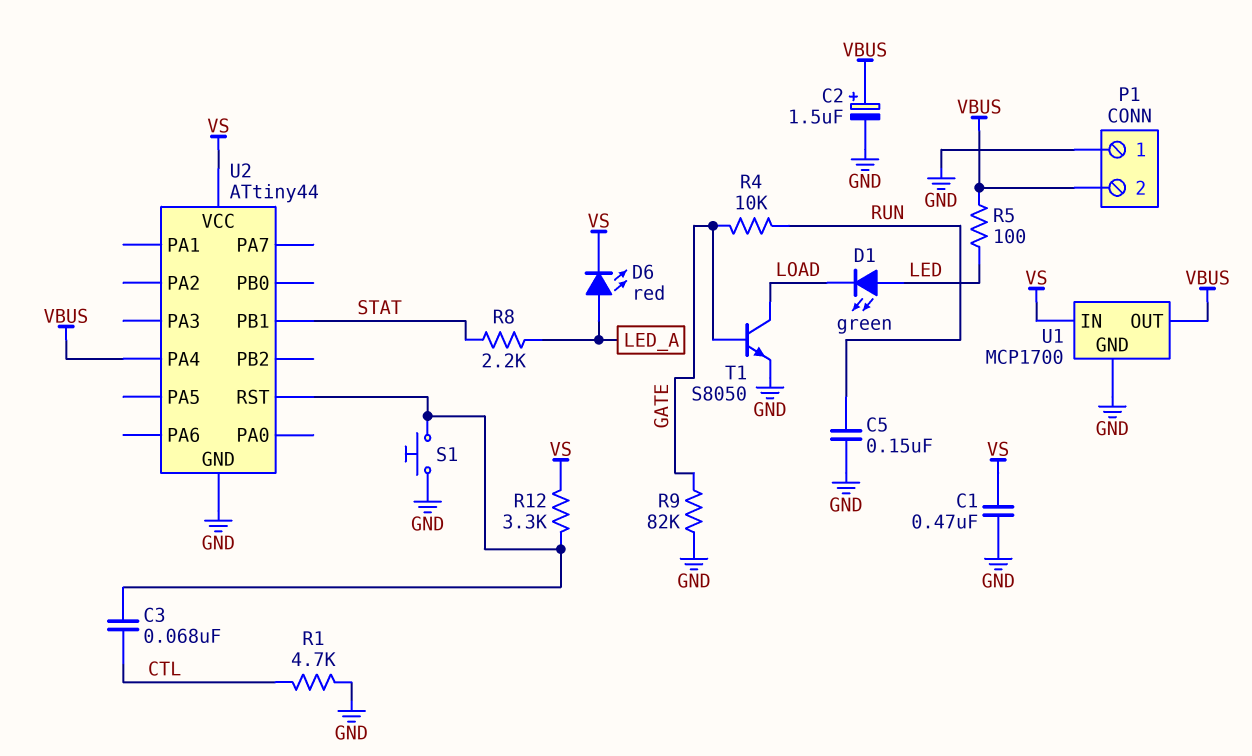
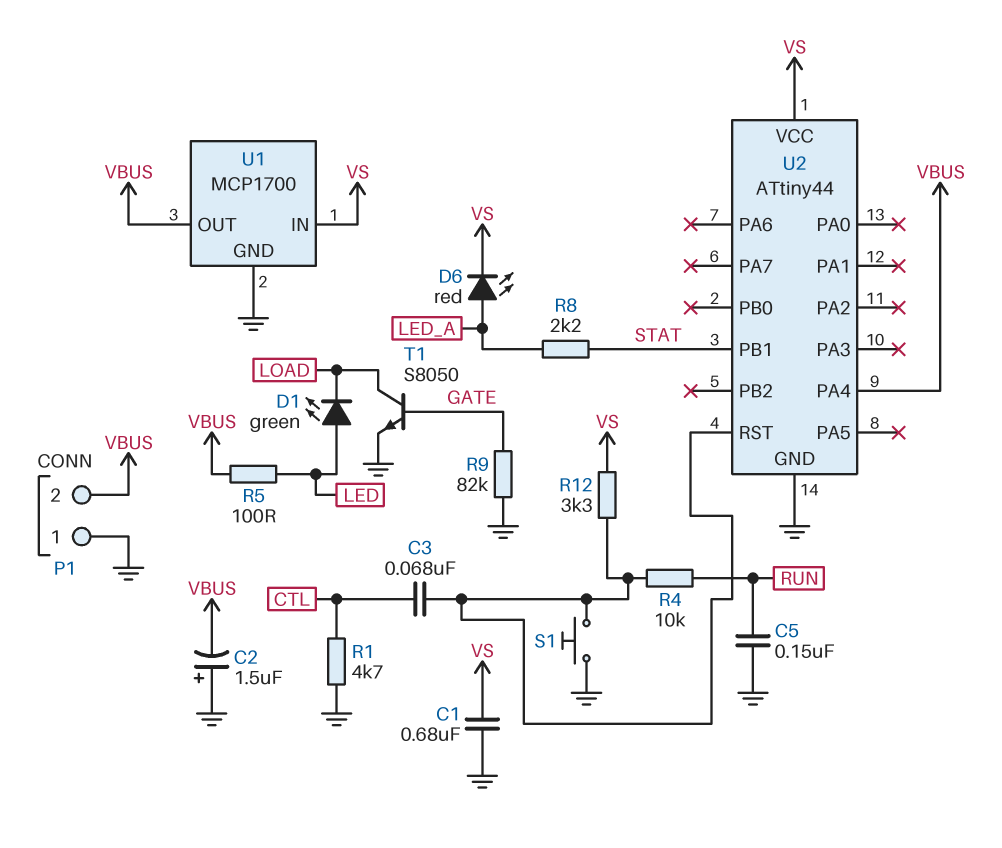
C1: 470nF (GND, VS) -> 680nF (GND, VS)
C2: 1.5uF (plus VBUS, minus GND) -> 1.5uF (plus GND, minus VBUS)
R4: 10k (GATE, RUN) -> 10k (RUN, U2/RST)

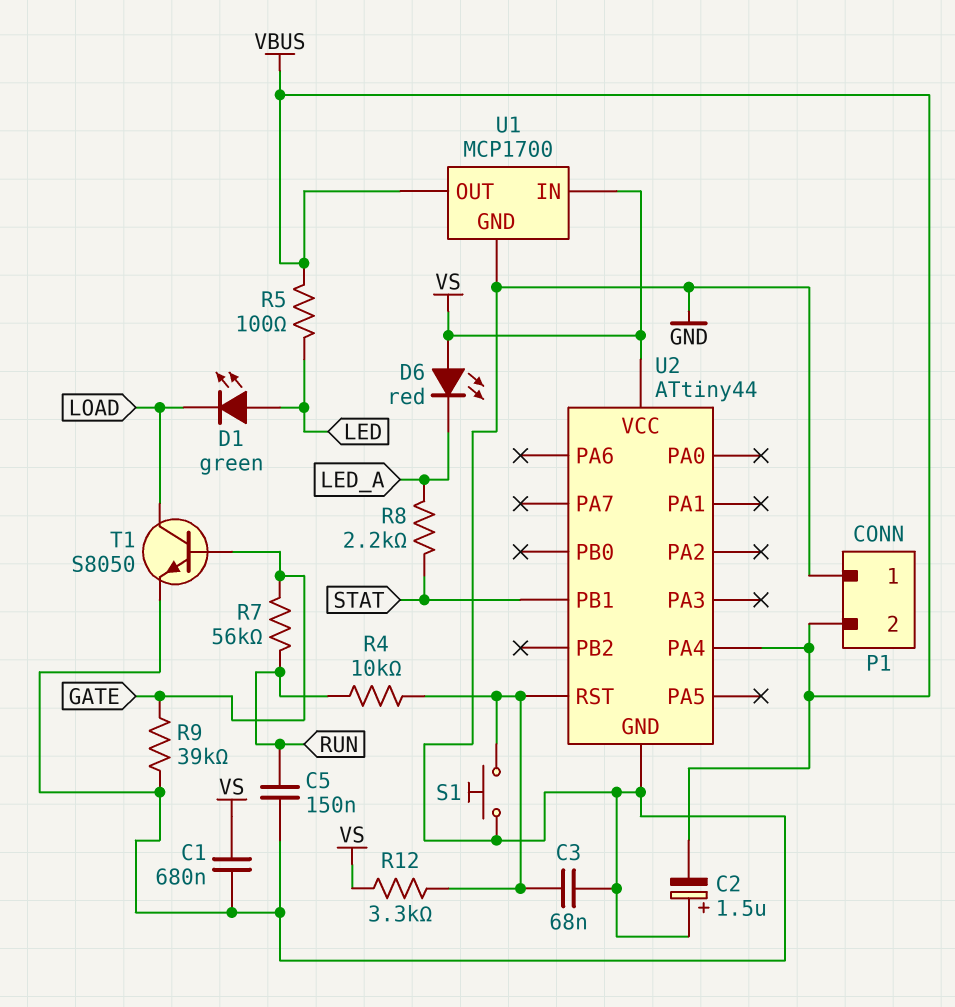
C3: 68nF (CTL, U2/RST) -> 68nF (GND, U2/RST)
D6: LED red (A LED_A, K VS) -> LED red (A VS, K LED_A)
R1: 4.7k (CTL, GND) -> none
R7: none -> 56k (GATE, RUN)
R9: 82k (GATE, GND) -> 39k (GATE, GND)

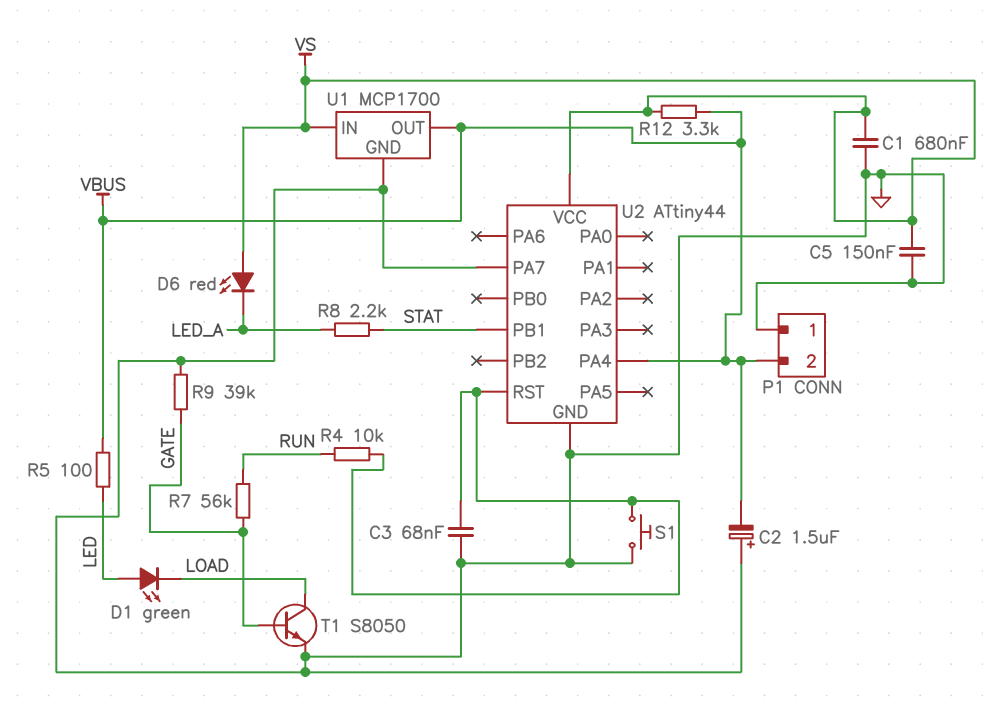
C5: 150nF (GND, RUN) -> 150nF (GND, VS)
R12: 3.3k (U2/RST, VS) -> 3.3k (VBUS, VS)
U2 pin PA7: none -> GND

